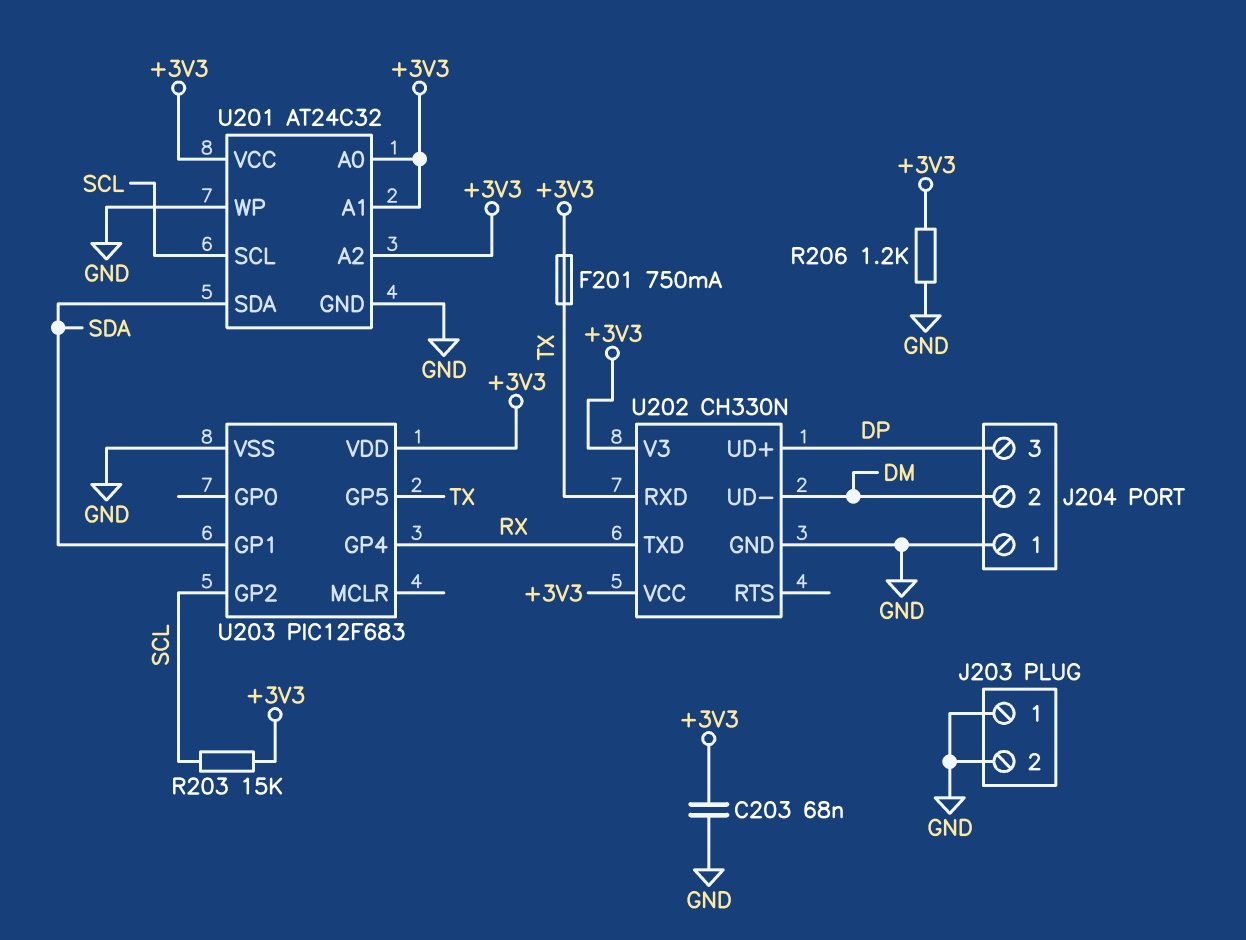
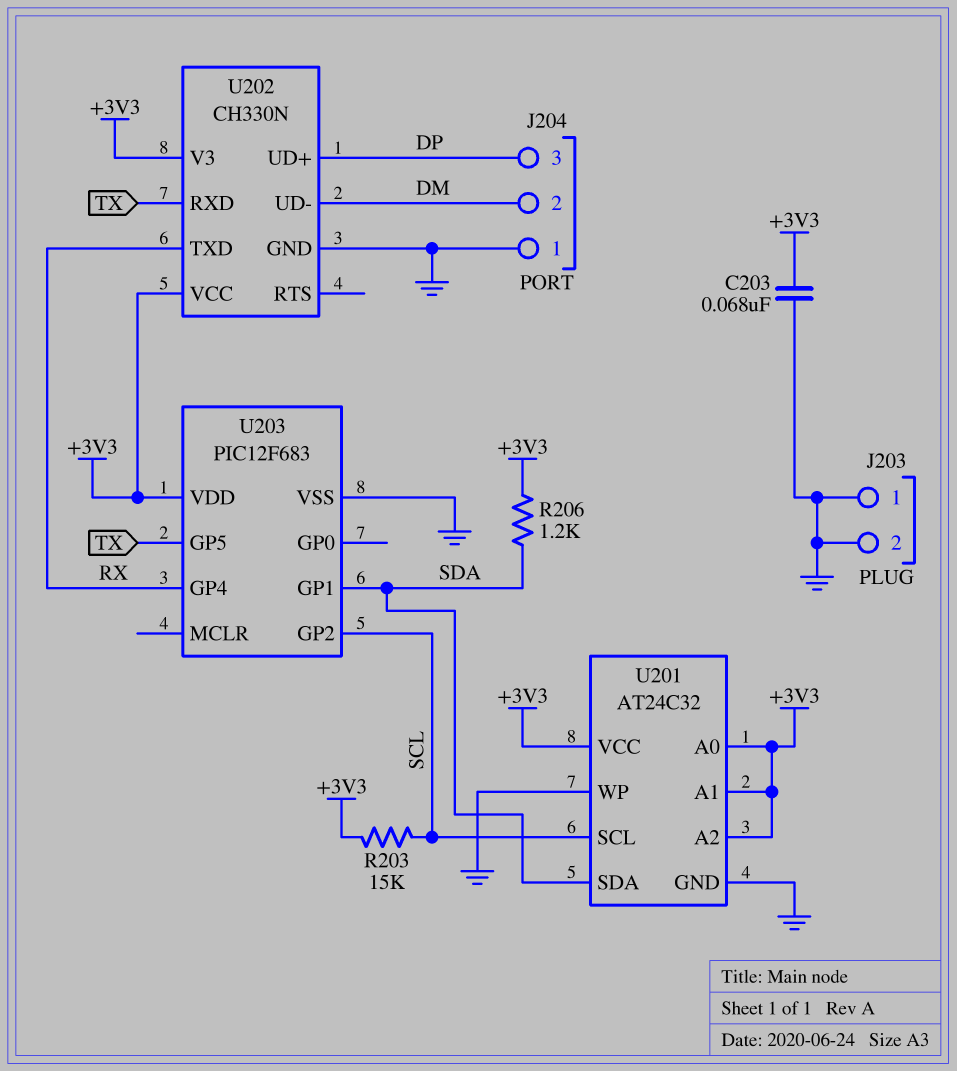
F201: 750mA (+3V3, TX) -> none
R206: 1.2k (+3V3, GND) -> 1.2k (+3V3, SDA)

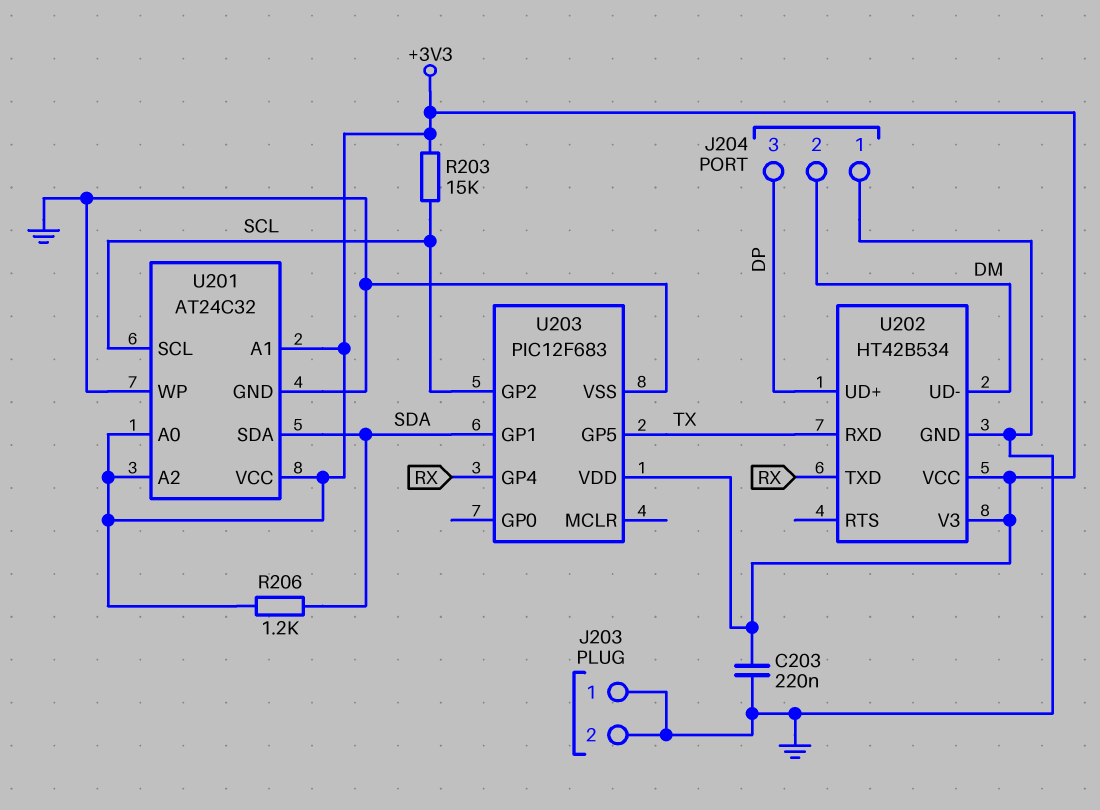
C203: 68nF (+3V3, GND) -> 220nF (+3V3, GND)
U202: CH330N -> HT42B534

